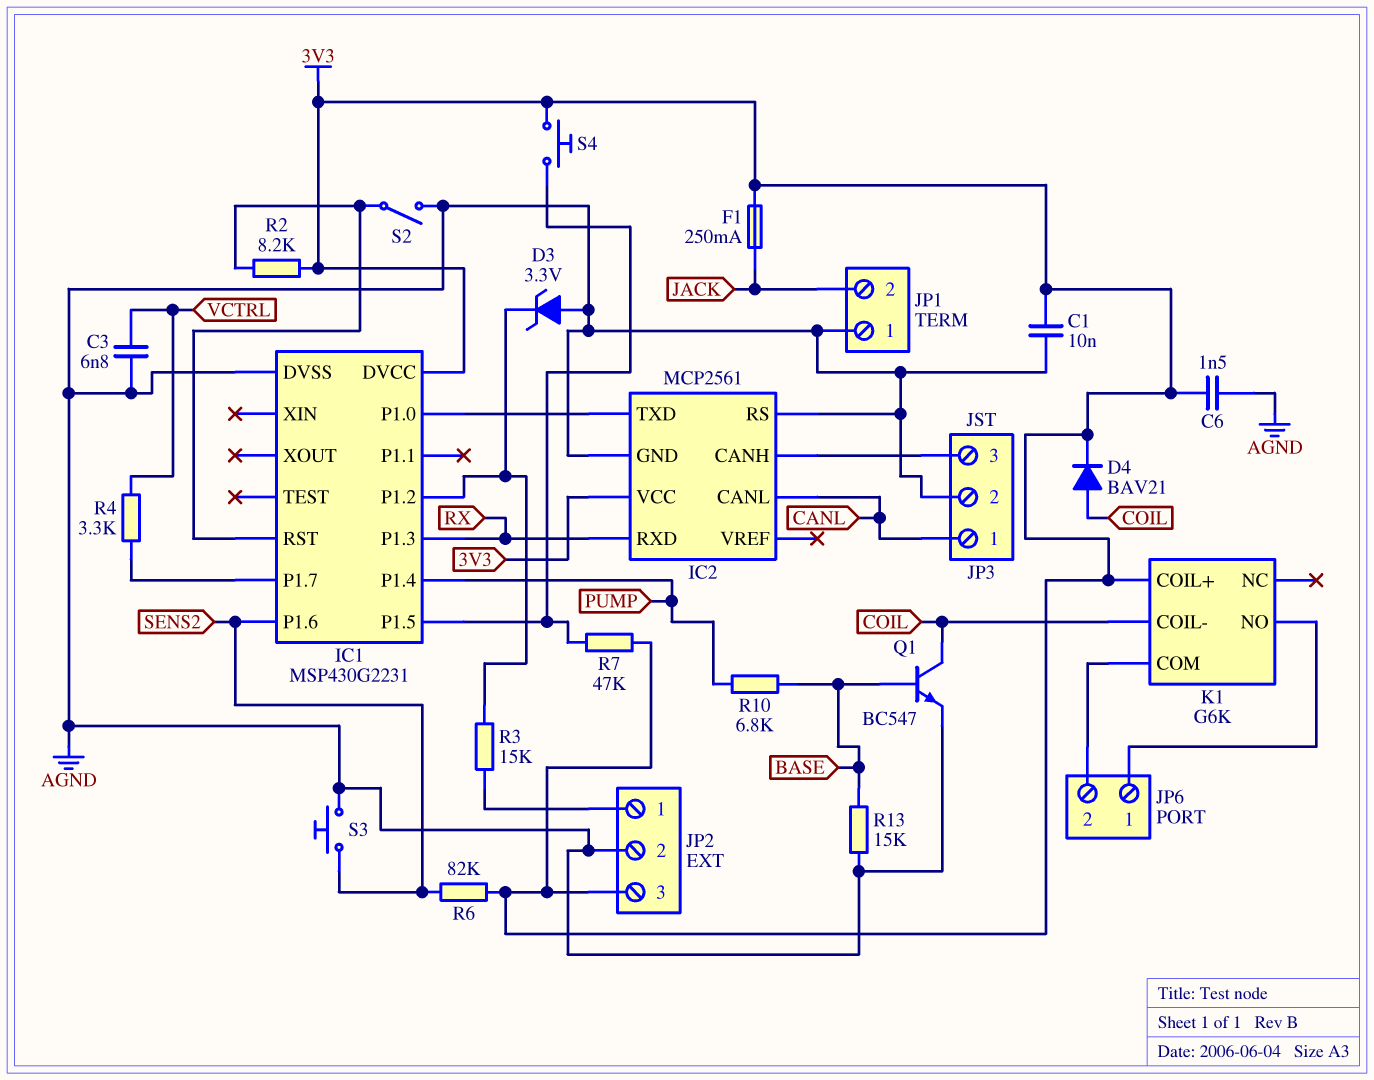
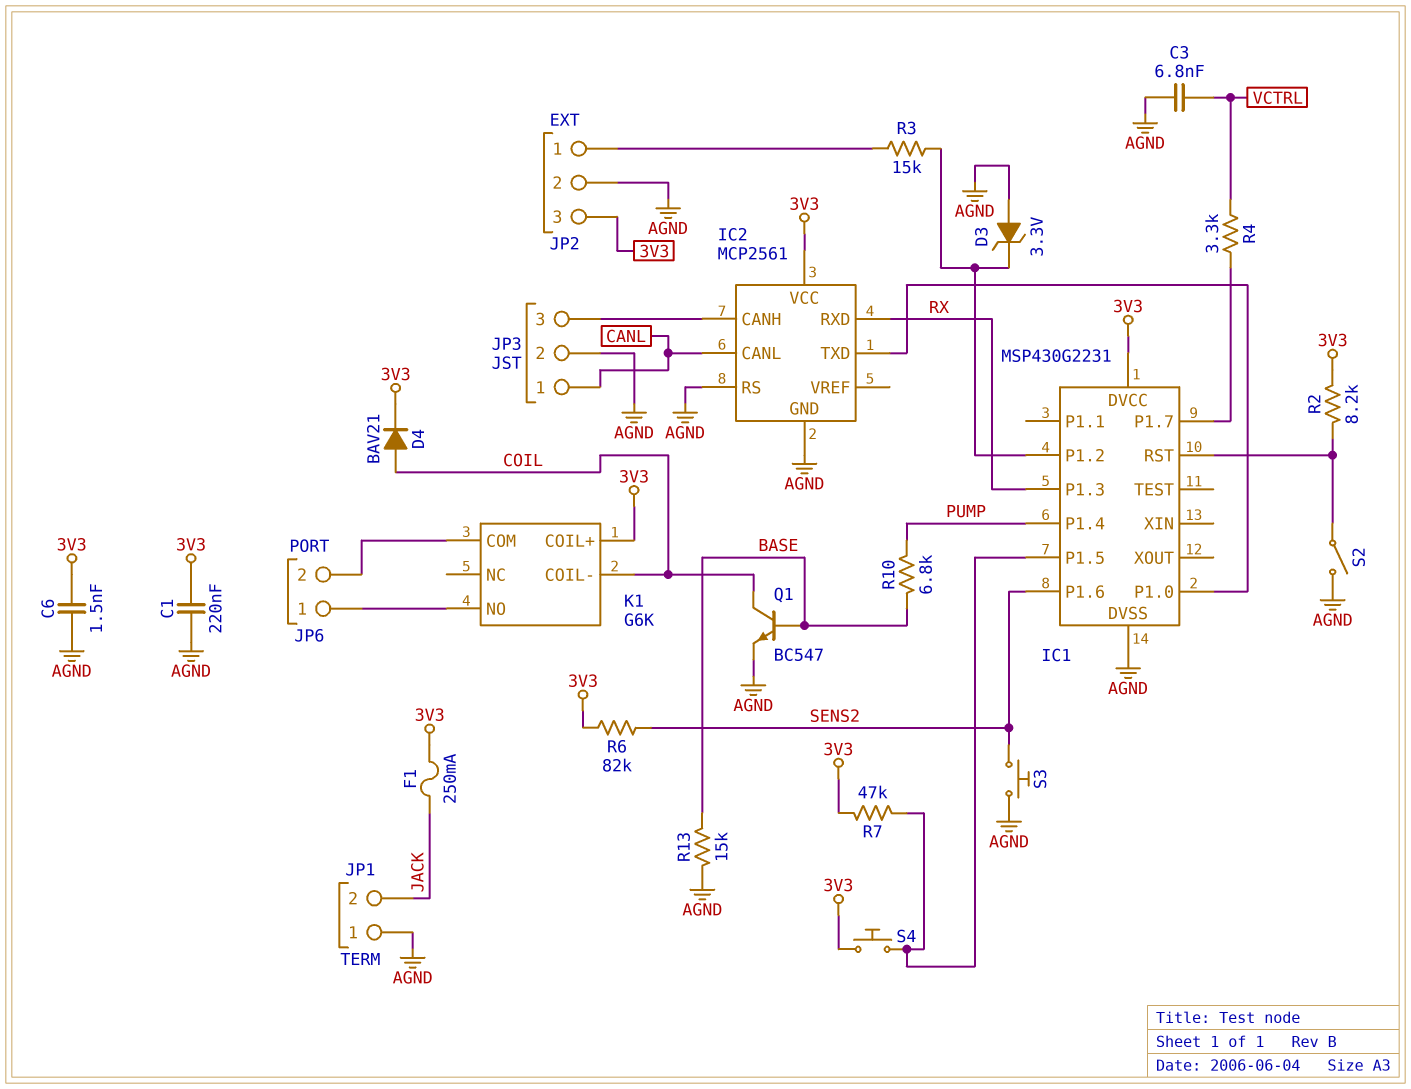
C1: 10nF (3V3, AGND) -> 220nF (3V3, AGND)

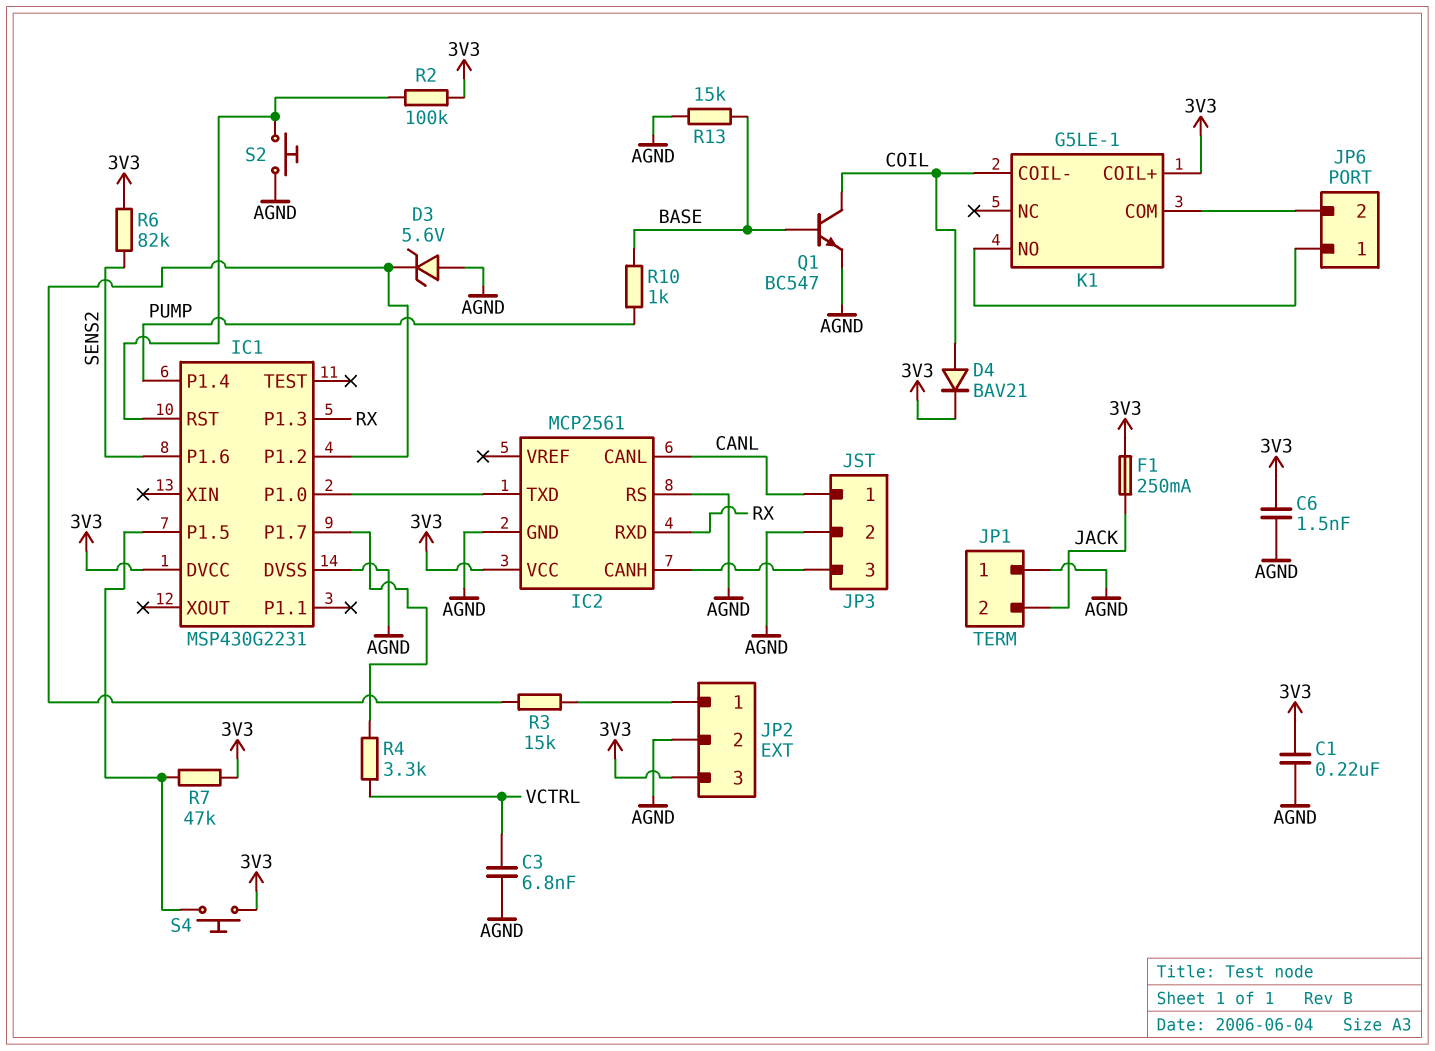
D3: zener 3.3V (A AGND, K IC1/P1.2) -> zener 5.6V (A AGND, K IC1/P1.2)
K1: G6K -> G5LE-1
R2: 8.2k (3V3, IC1/RST) -> 100k (3V3, IC1/RST)
R10: 6.8k (BASE, PUMP) -> 1k (BASE, PUMP)
S2: switch (AGND, IC1/RST) -> button (AGND, IC1/RST)
S3: button (AGND, SENS2) -> none

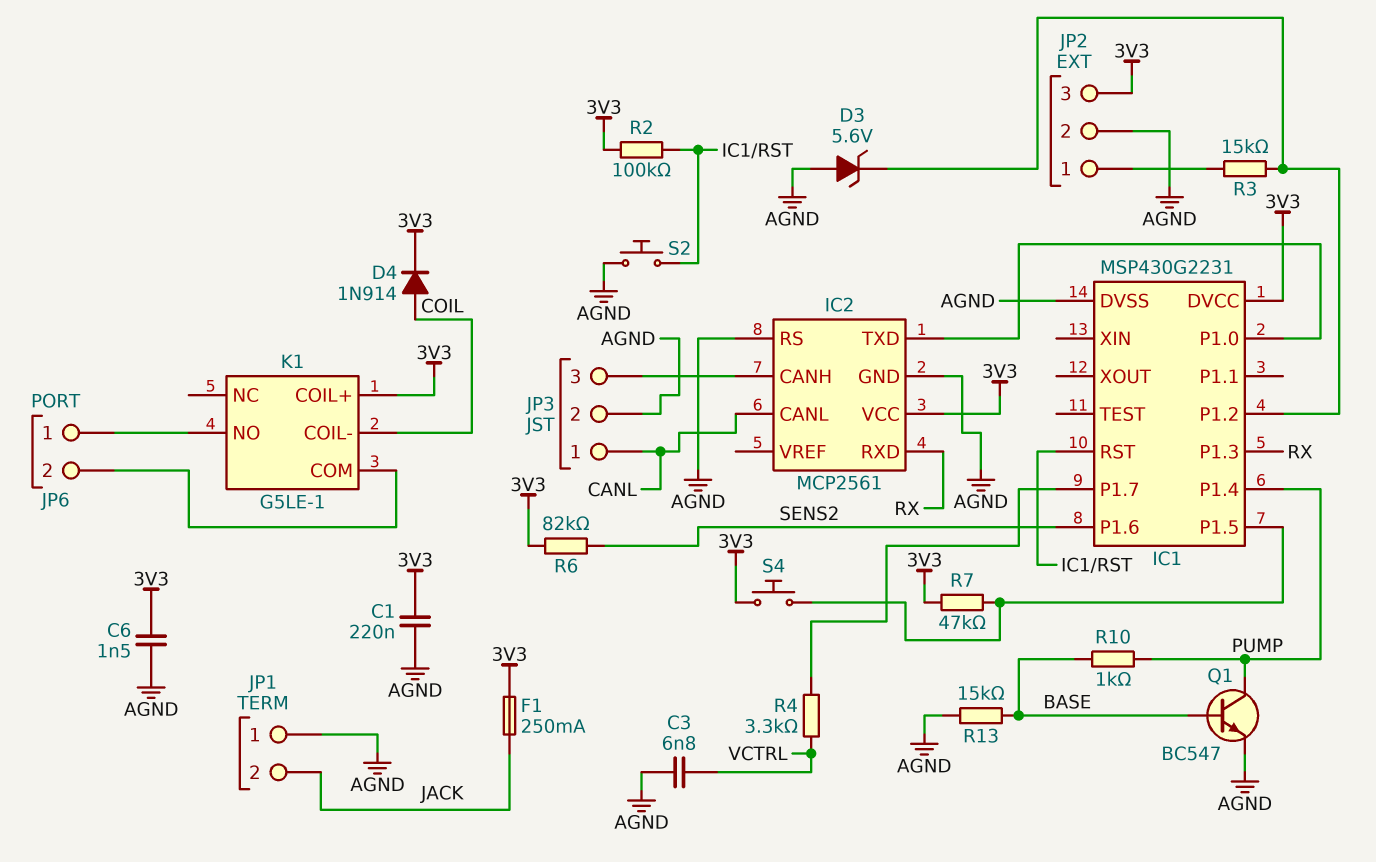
D4: diode BAV21 (A COIL, K 3V3) -> diode 1N914 (A COIL, K 3V3)
Q1: NPN BC547 (B BASE, C COIL, E AGND) -> NPN BC547 (B BASE, C PUMP, E AGND)

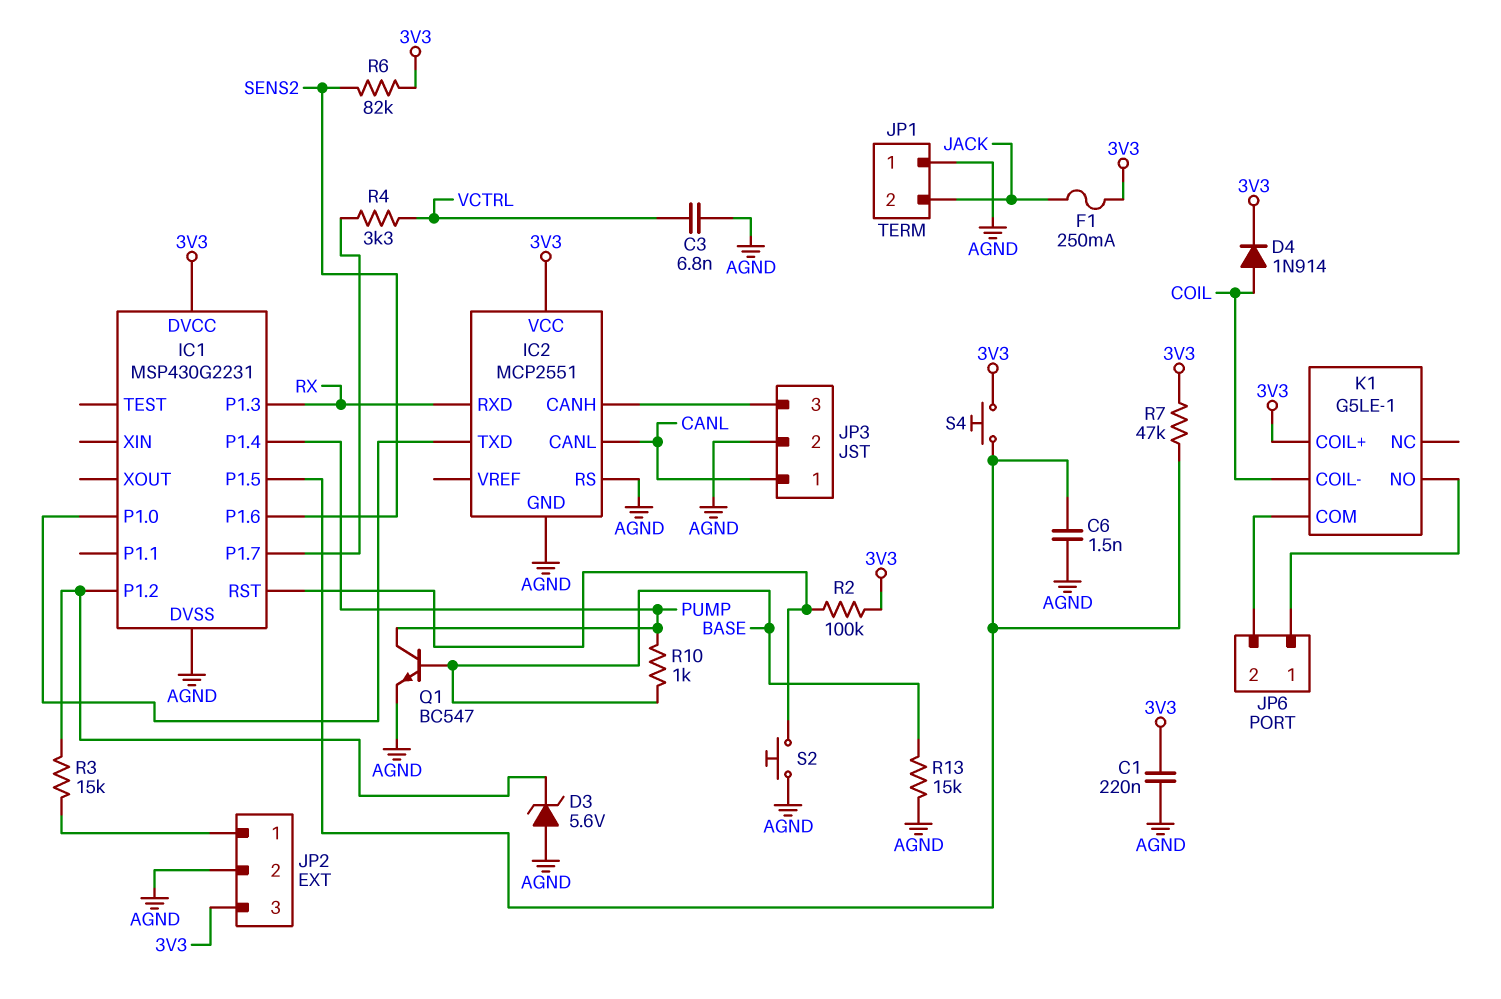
C6: 1.5nF (3V3, AGND) -> 1.5nF (AGND, IC1/P1.5)
IC2: MCP2561 -> MCP2551

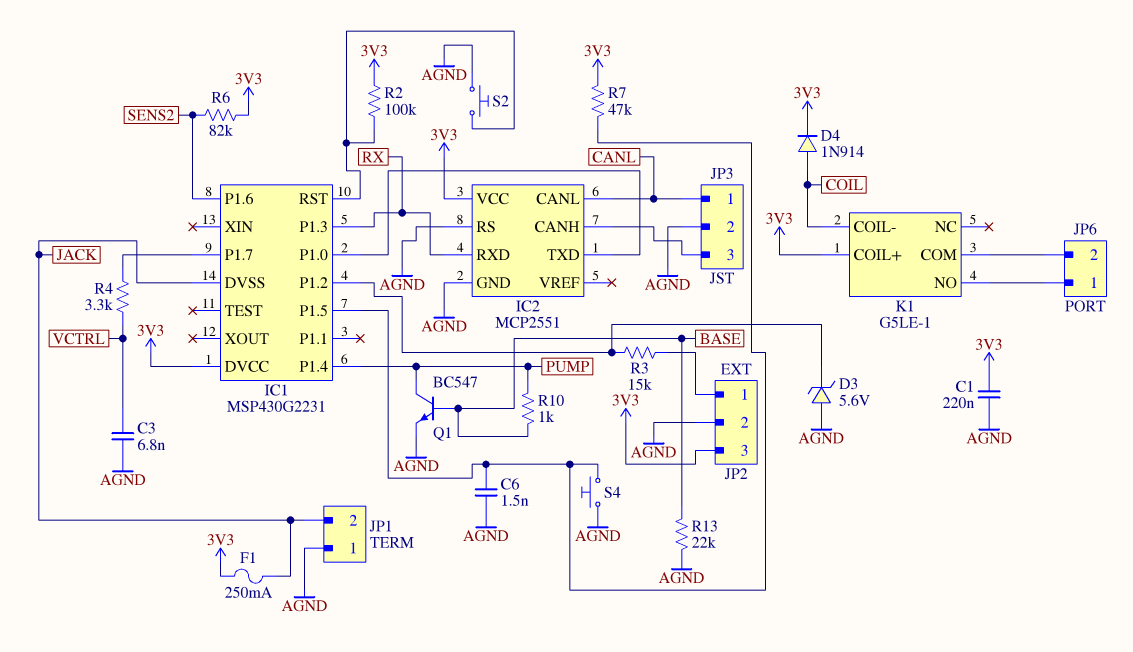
IC1 pin DVSS: AGND -> JACK
R13: 15k (AGND, BASE) -> 22k (AGND, BASE)
S4: button (3V3, IC1/P1.5) -> button (AGND, IC1/P1.5)

